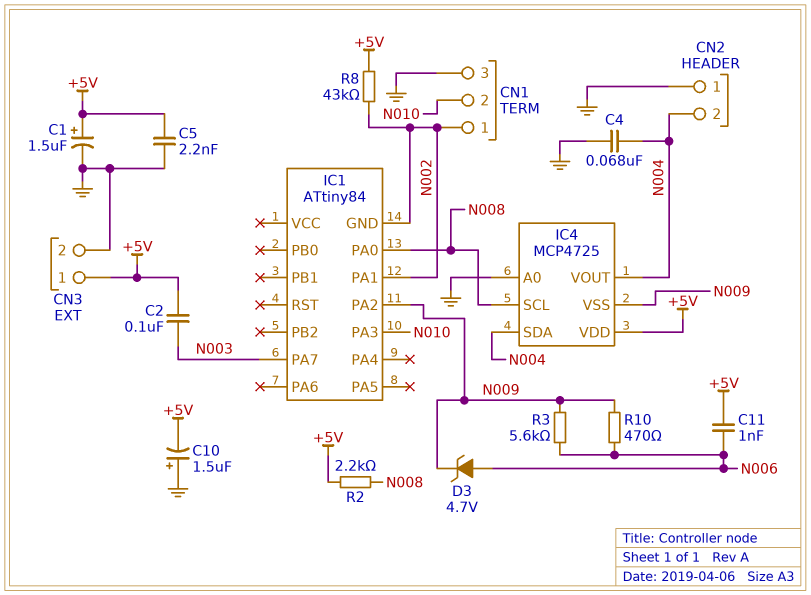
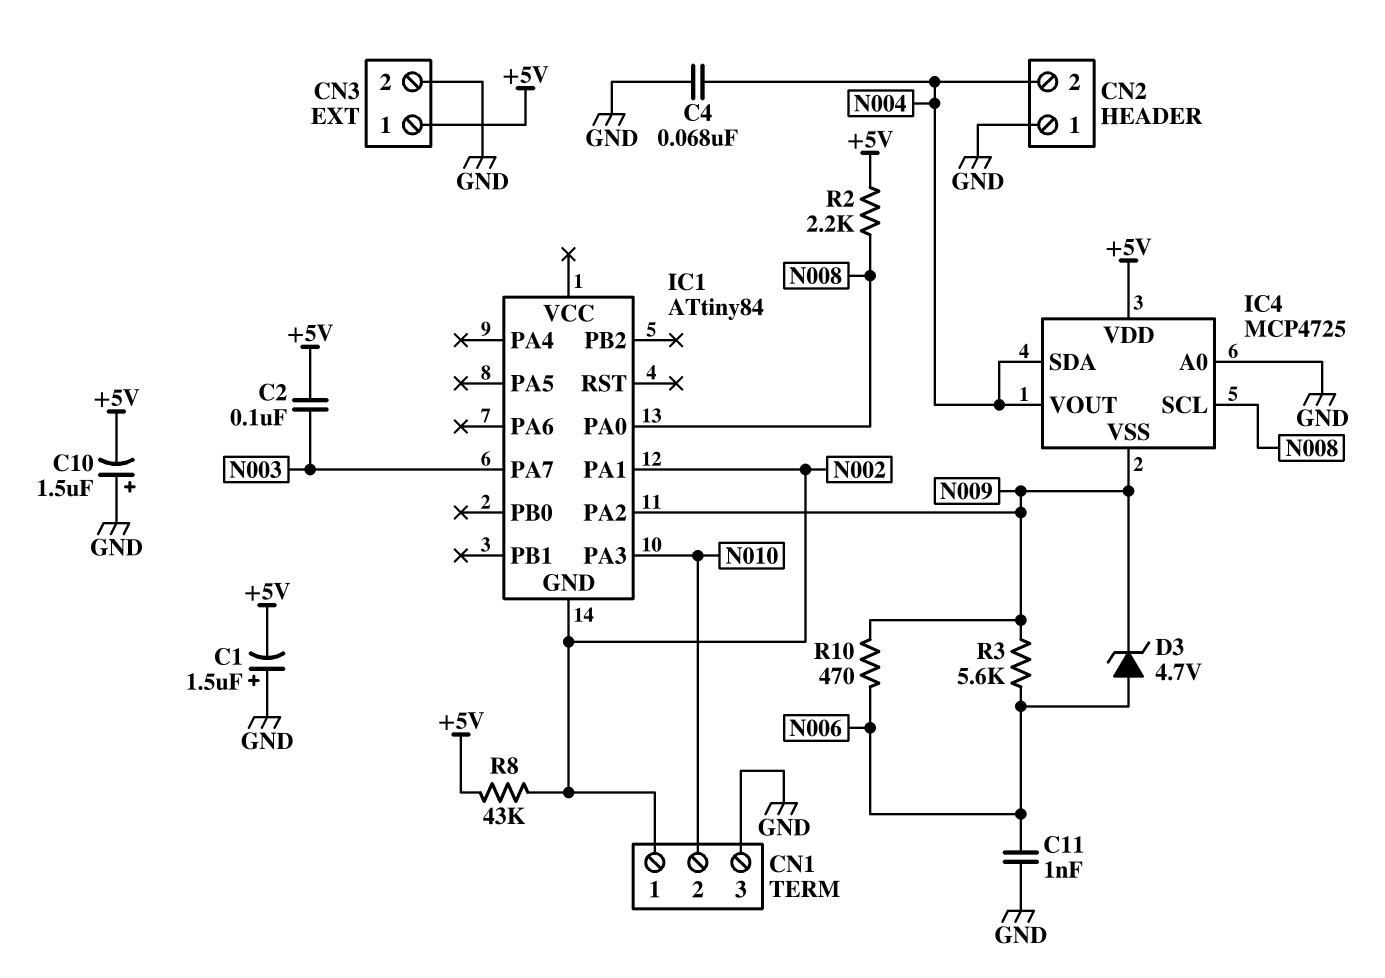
C1: 1.5uF (plus +5V, minus GND) -> 1.5uF (plus GND, minus +5V)
C5: 2.2nF (+5V, GND) -> none
C11: 1nF (+5V, N006) -> 1nF (GND, N006)

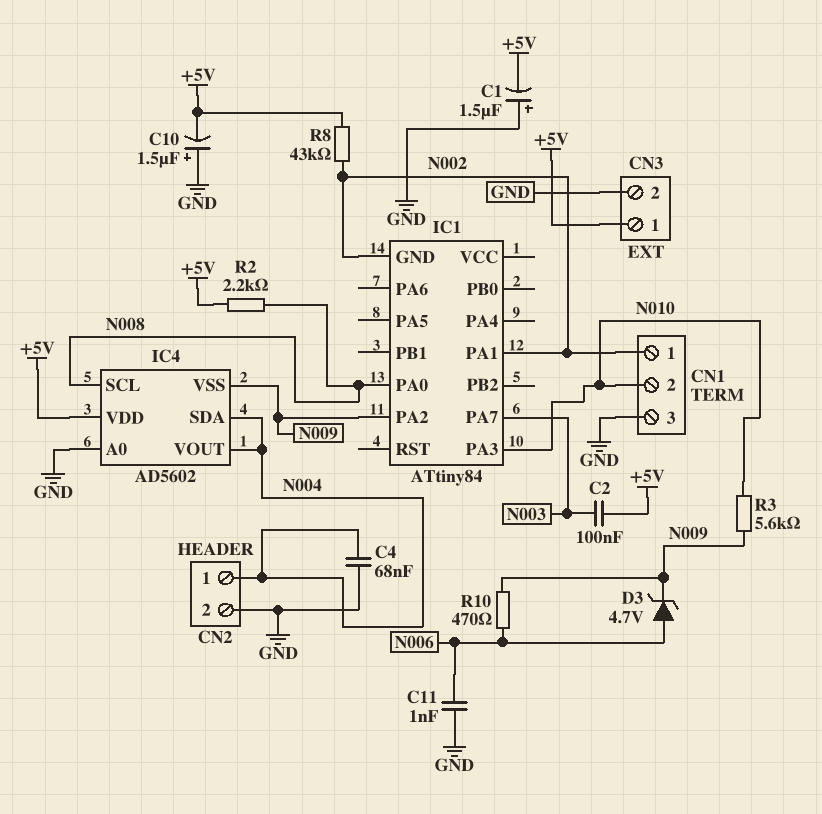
CN2 pin 1: GND -> N004
CN2 pin 2: N004 -> GND
IC4: MCP4725 -> AD5602
R3: 5.6k (N006, N009) -> 5.6k (N009, N010)

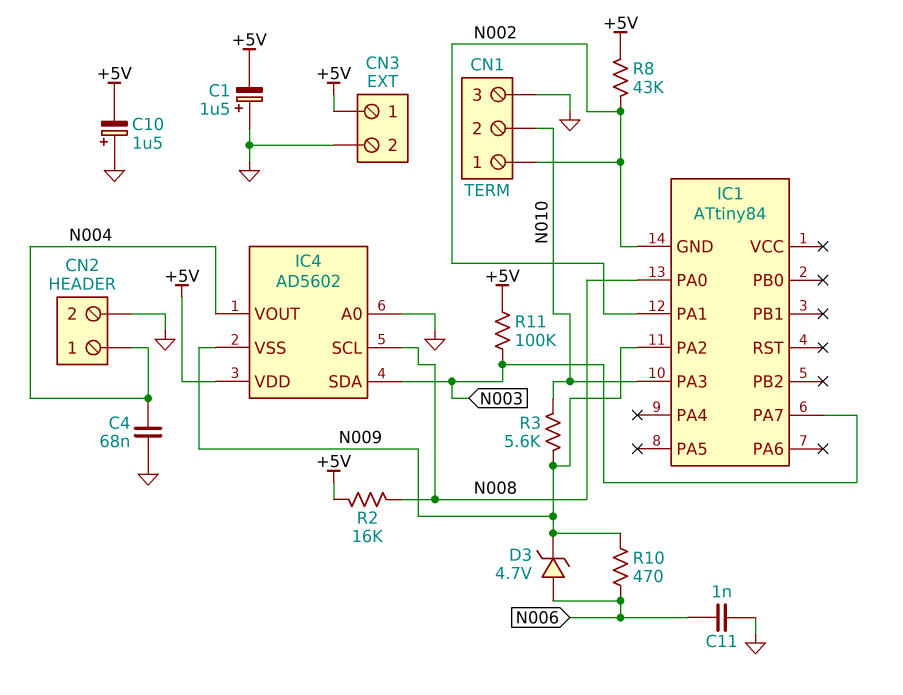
C2: 100nF (+5V, N003) -> none
IC4 pin SDA: N004 -> N003
R2: 2.2k (+5V, N008) -> 16k (+5V, N008)
R11: none -> 100k (+5V, N003)

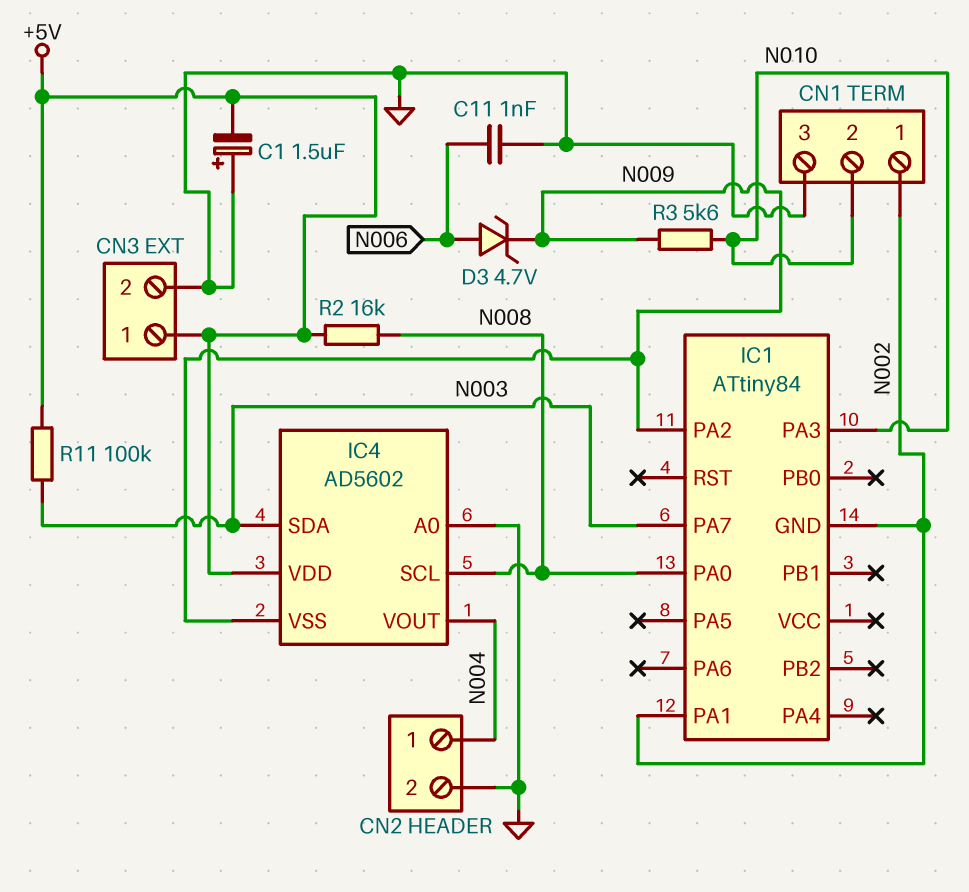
C4: 68nF (GND, N004) -> none
C10: 1.5uF (plus GND, minus +5V) -> none
R8: 43k (+5V, N002) -> none
R10: 470 (N006, N009) -> none

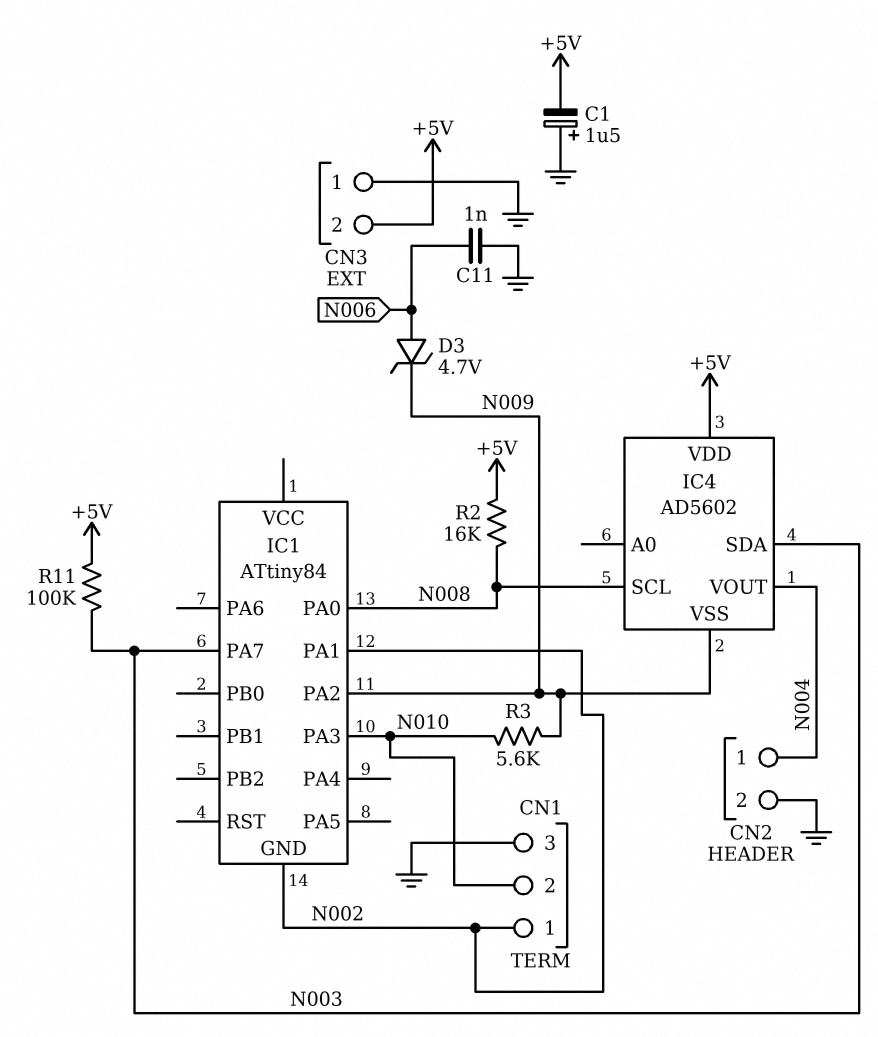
CN3 pin 1: +5V -> GND
CN3 pin 2: GND -> +5V
IC4 pin A0: GND -> none

